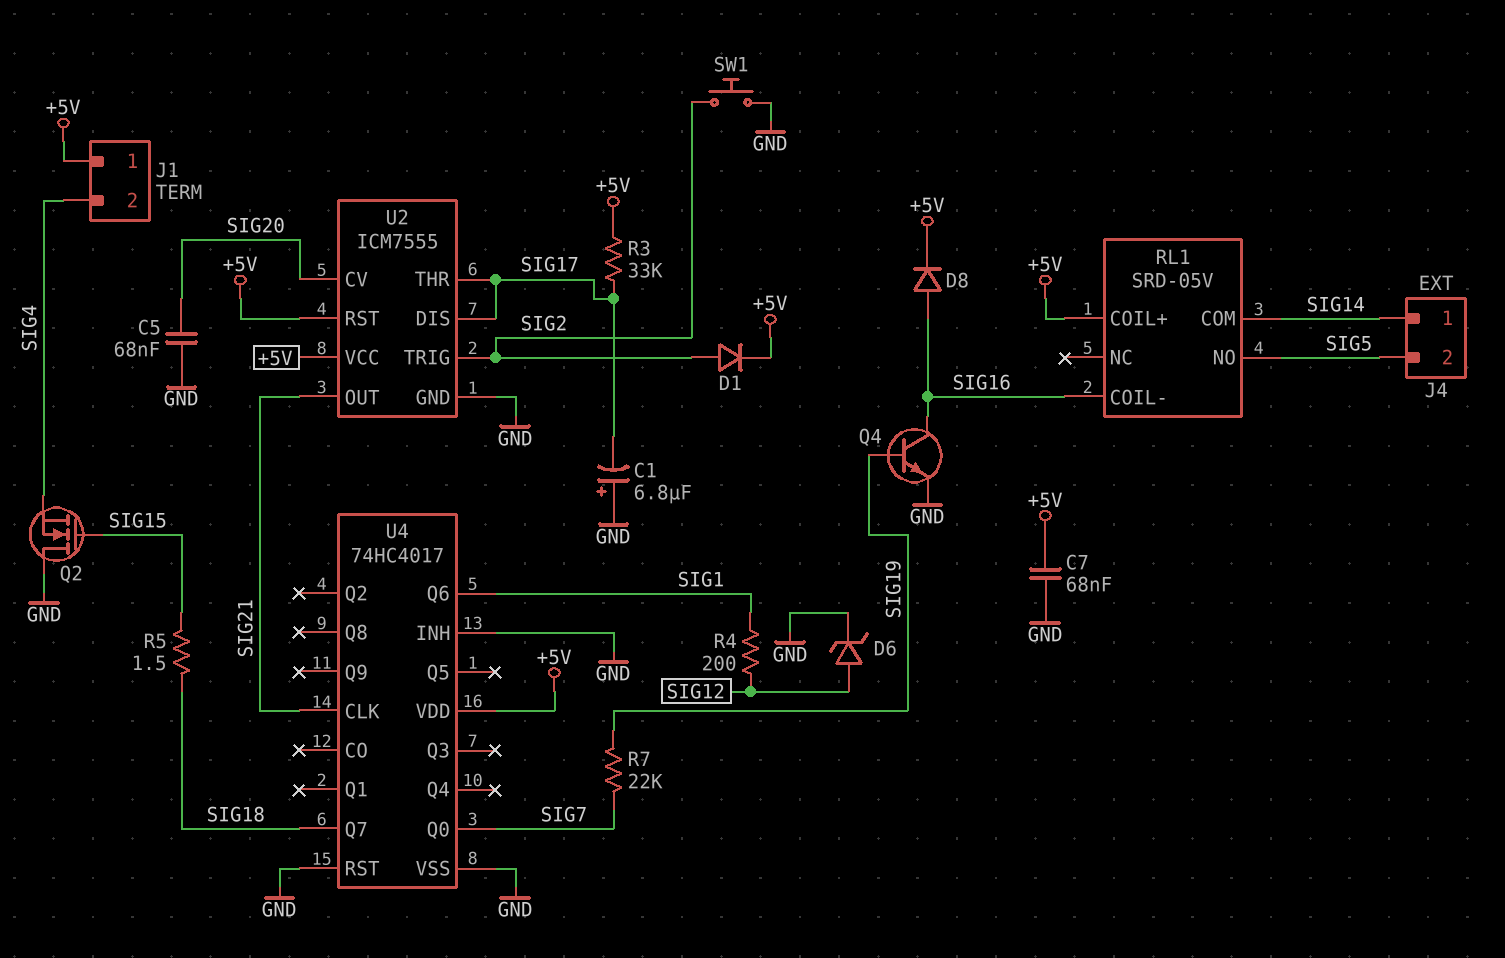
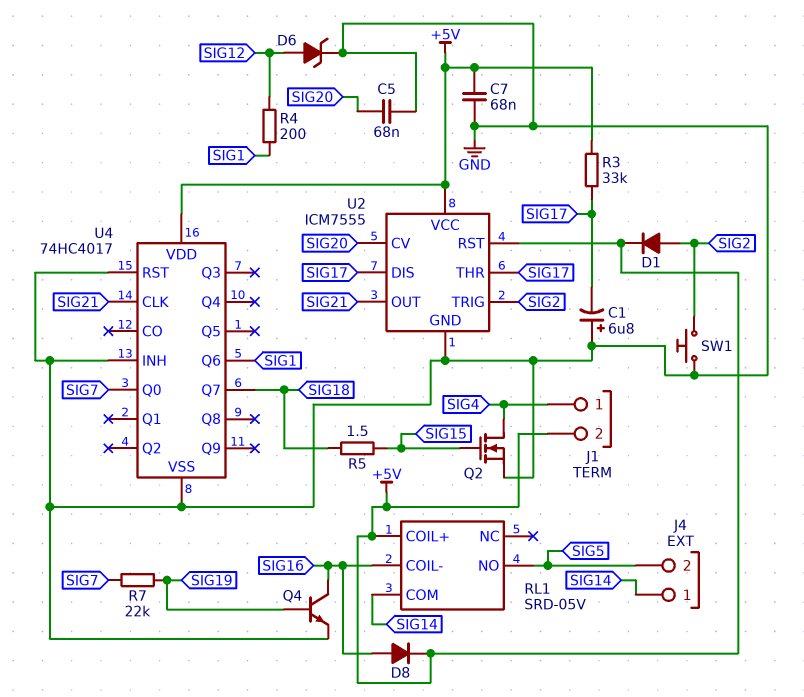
J1 pin 1: +5V -> SIG4
J1 pin 2: SIG4 -> +5V
Q2: NMOS (G SIG15, D GND, S SIG4) -> NMOS (G SIG15, D SIG4, S GND)

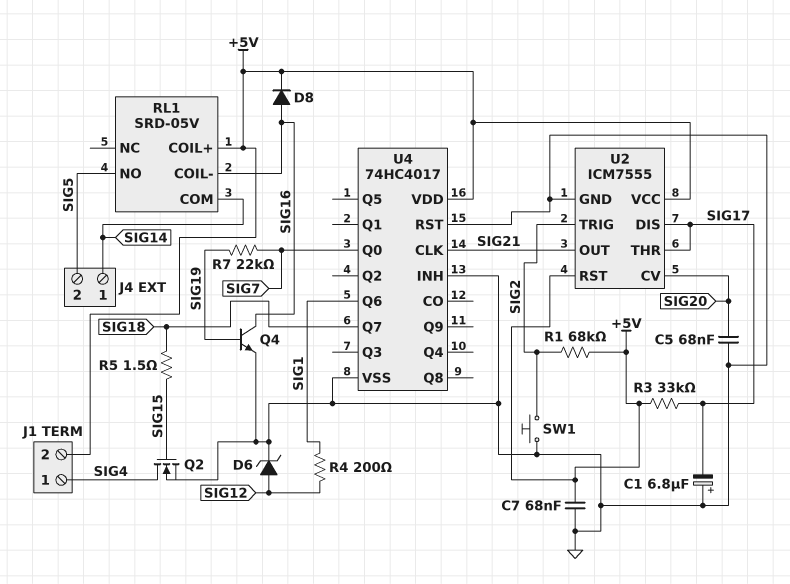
D1: diode (A SIG2, K +5V) -> none
R1: none -> 68k (+5V, SIG2)

